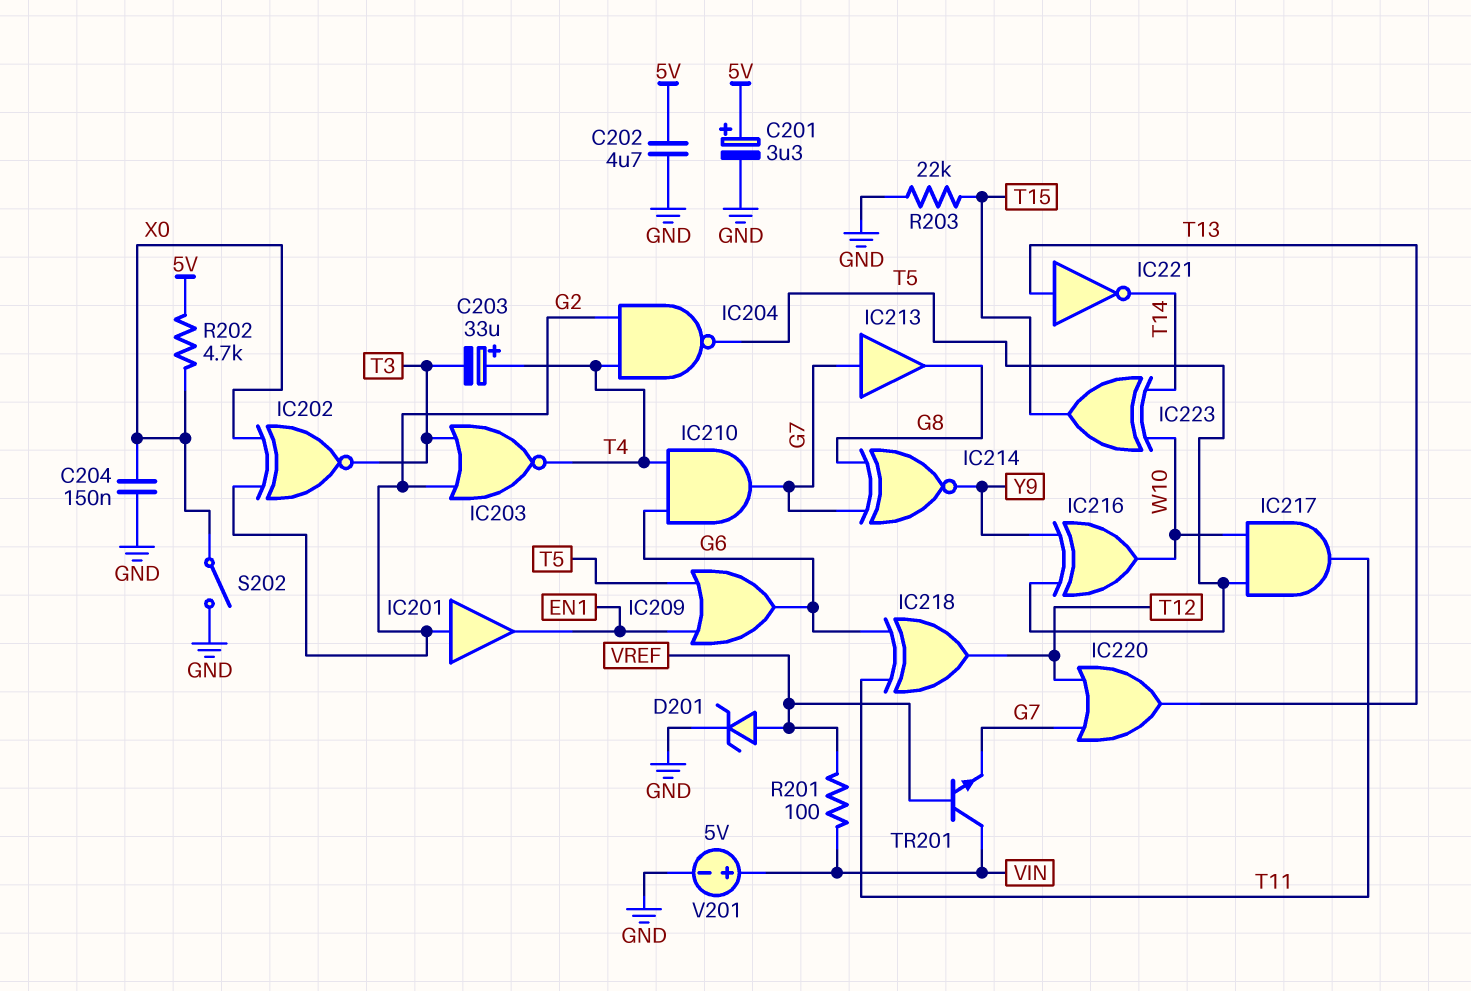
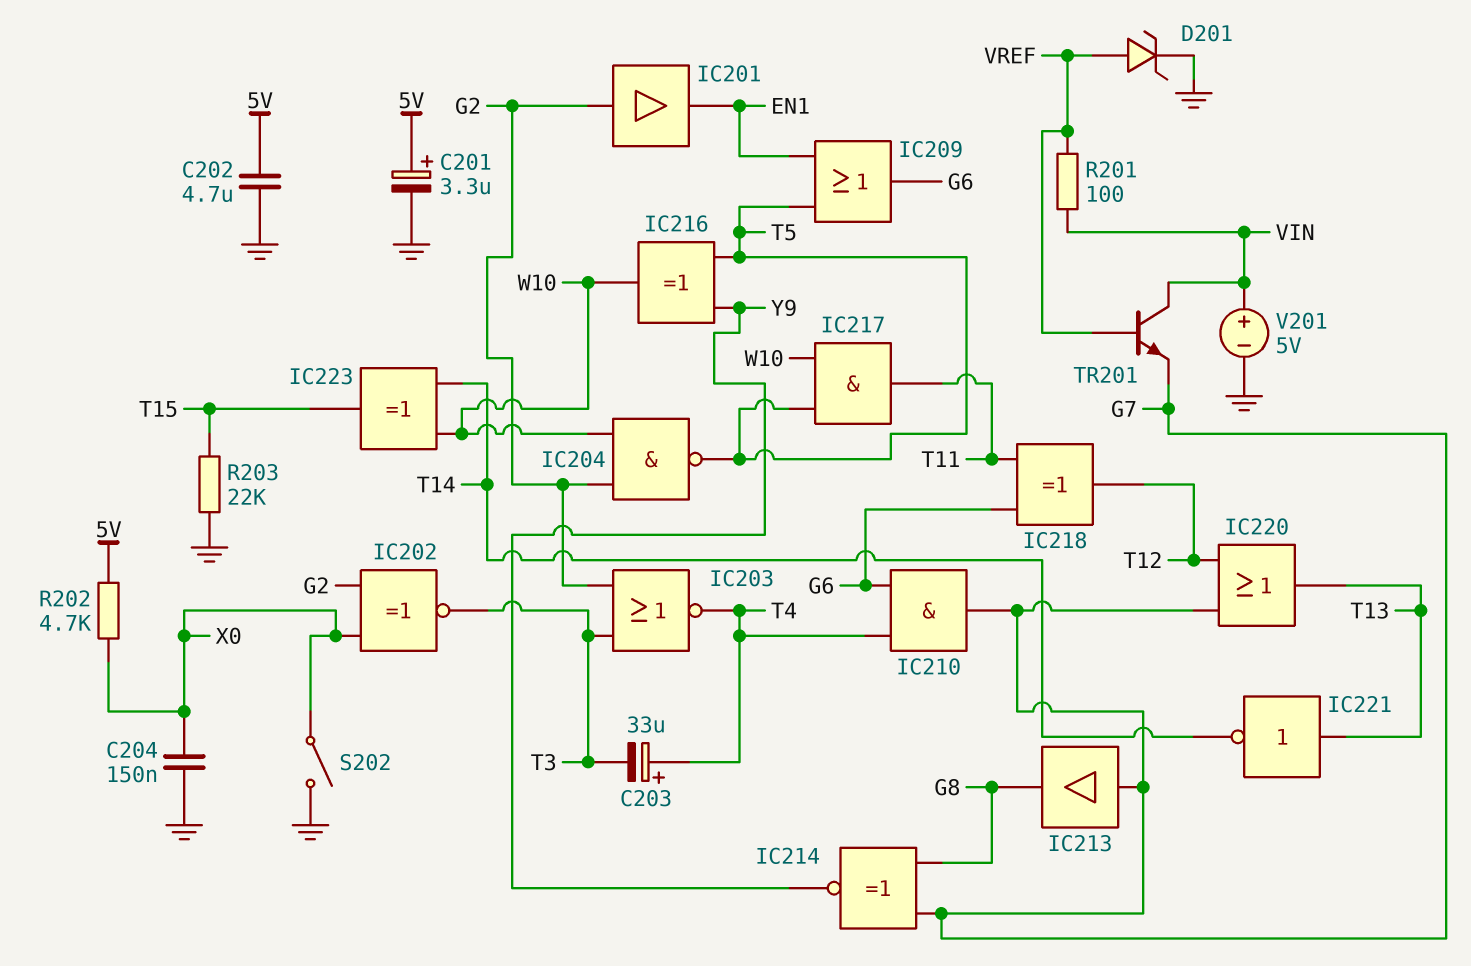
IC204: NAND (in G2, in T4, out T5) -> NAND (in G2, in W10, out T5)

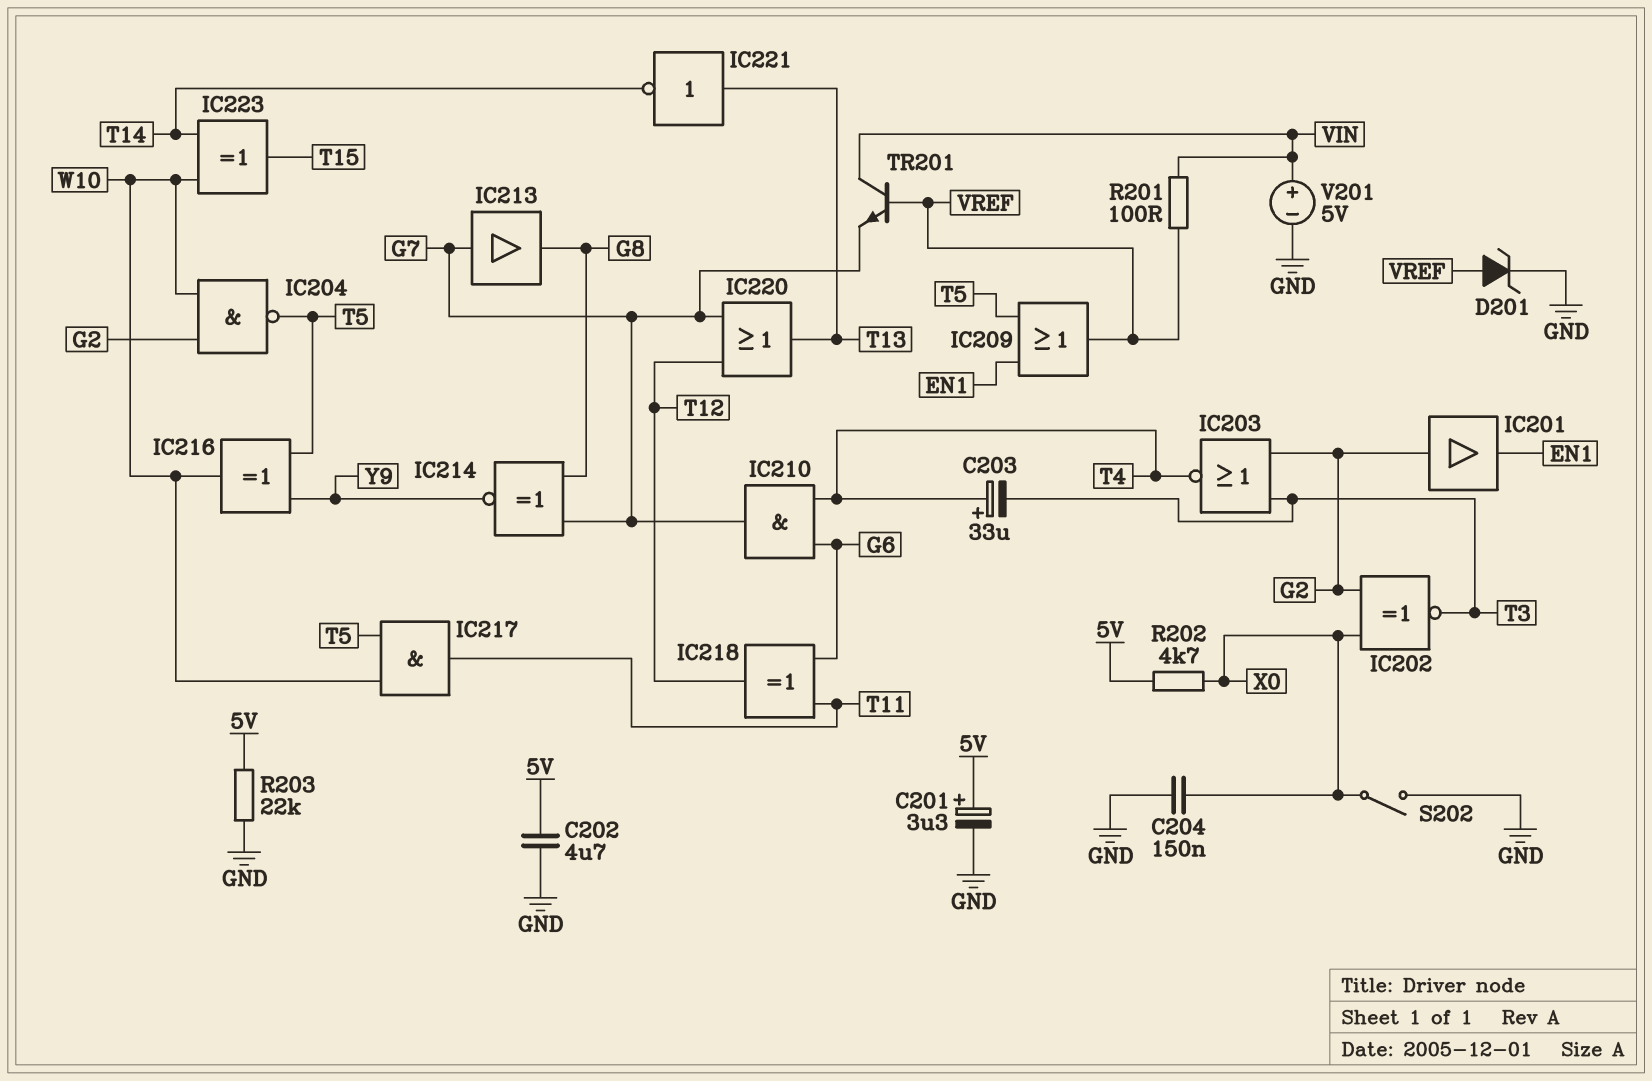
IC209: OR (in EN1, in T5, out G6) -> OR (in EN1, in T5, out VREF)
R203: 22k (GND, T15) -> 22k (5V, GND)

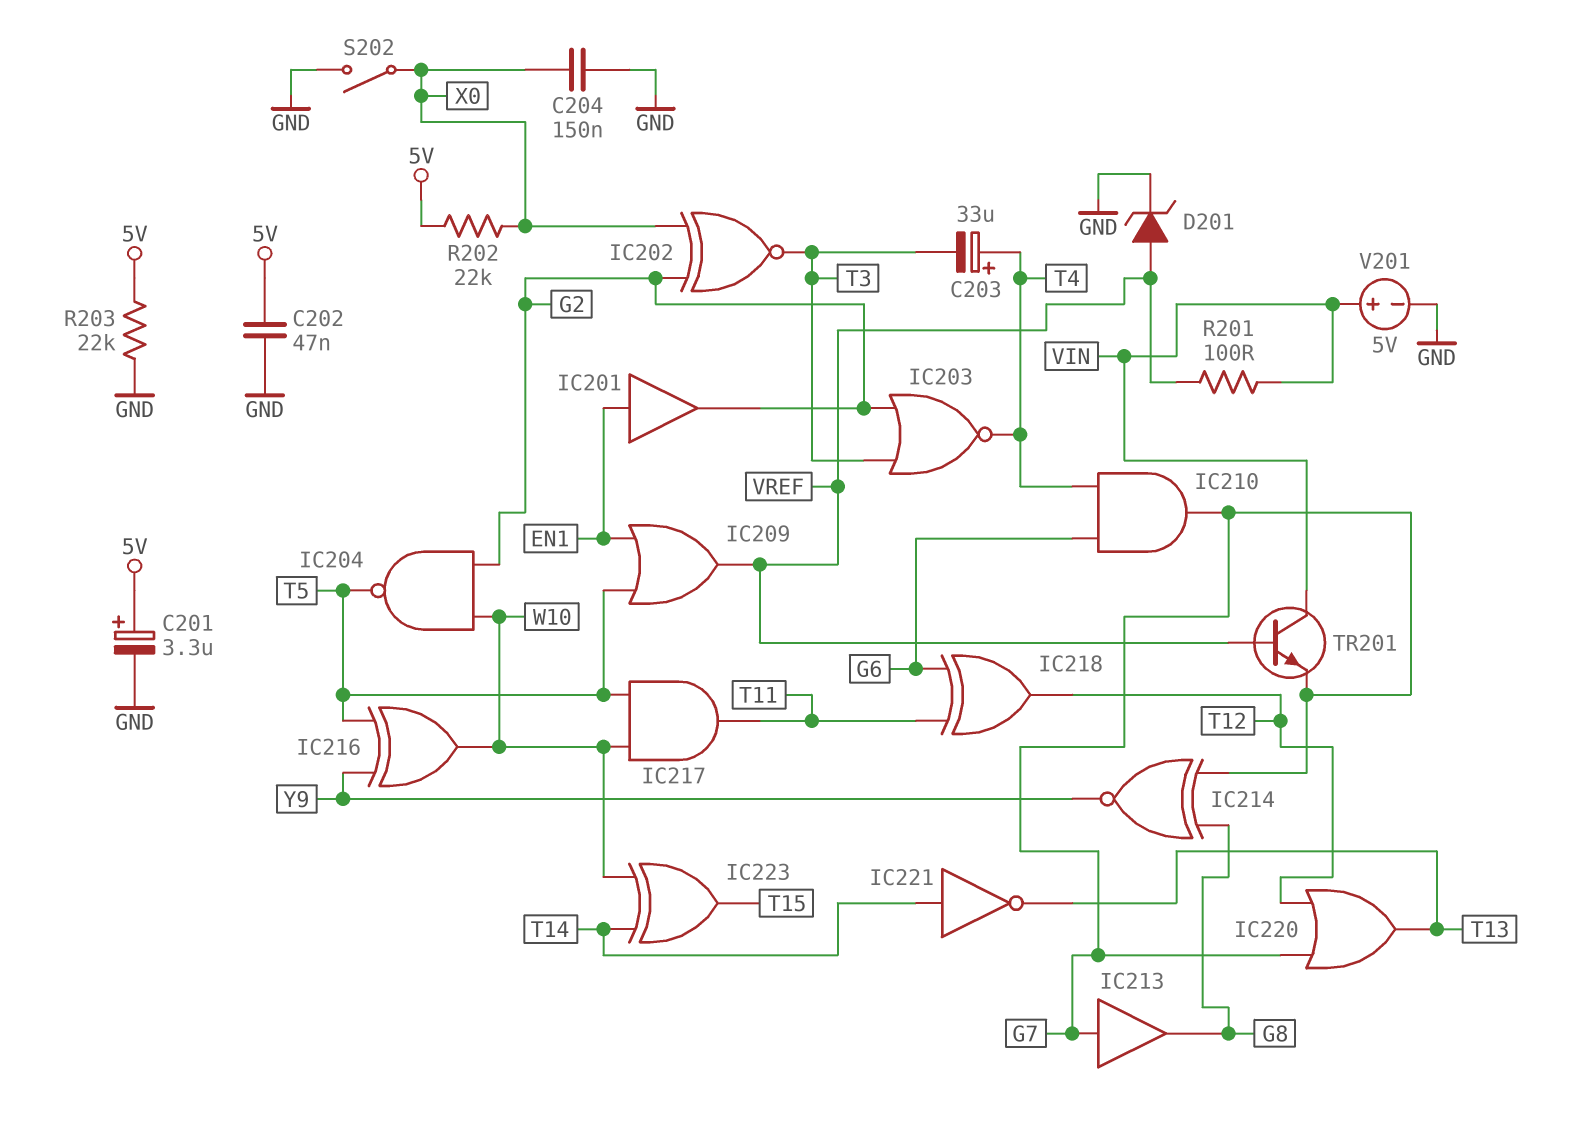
C202: 4.7uF (5V, GND) -> 47nF (5V, GND)
IC201: buffer (in G2, out EN1) -> buffer (in EN1, out G2)
IC221: NOT (in T13, out T14) -> NOT (in T14, out T13)
R202: 4.7k (5V, X0) -> 22k (5V, X0)

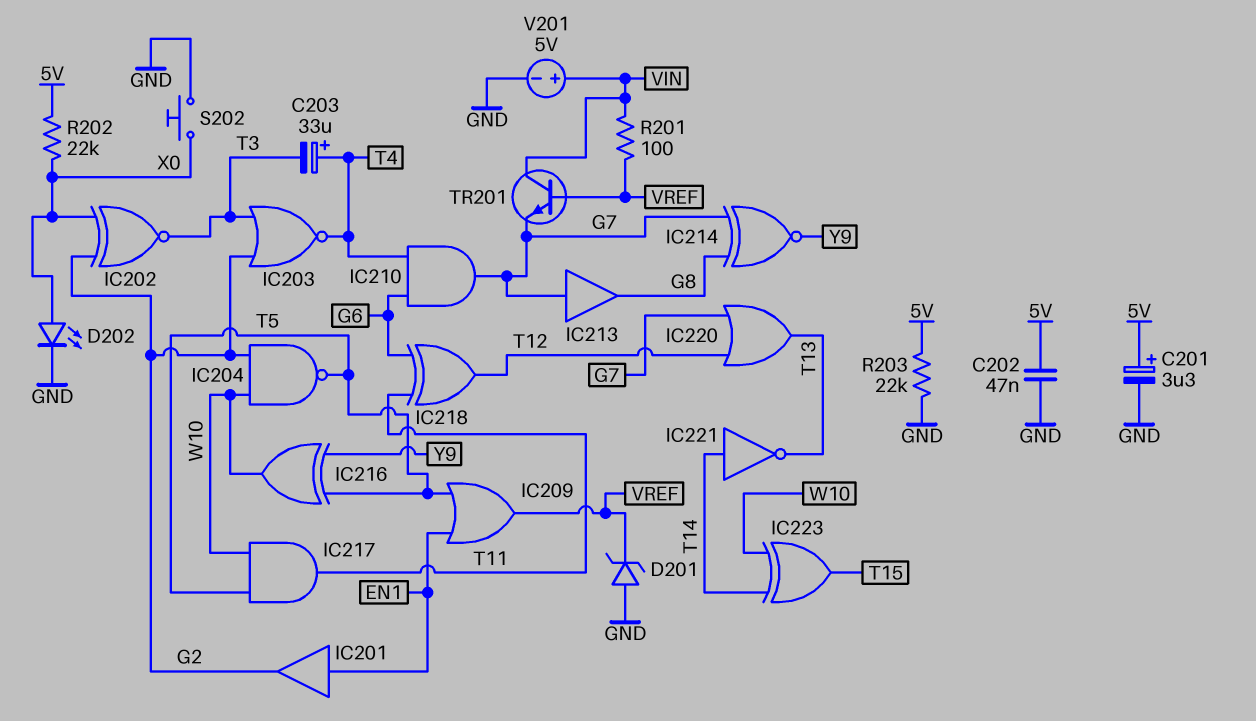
C204: 150nF (GND, X0) -> none
D201: zener (A VREF, K GND) -> zener (A GND, K VREF)
D202: none -> LED (A X0, K GND)
S202: switch (GND, X0) -> button (GND, X0)

